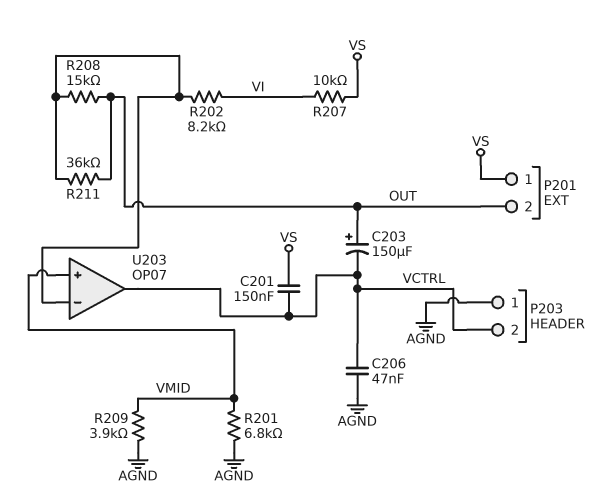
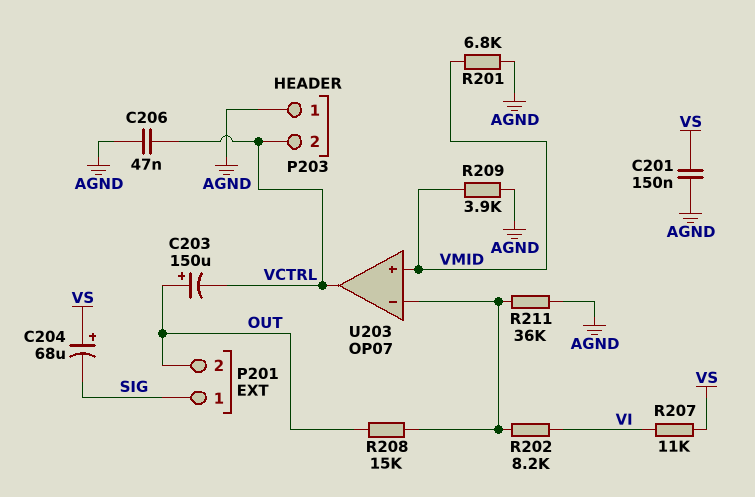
C201: 150nF (VCTRL, VS) -> 150nF (AGND, VS)
C204: none -> 68uF (plus VS, minus SIG)
P201 pin 1: VS -> SIG
R207: 10k (VI, VS) -> 11k (VI, VS)
R211: 36k (OUT, U203/in-) -> 36k (AGND, U203/in-)

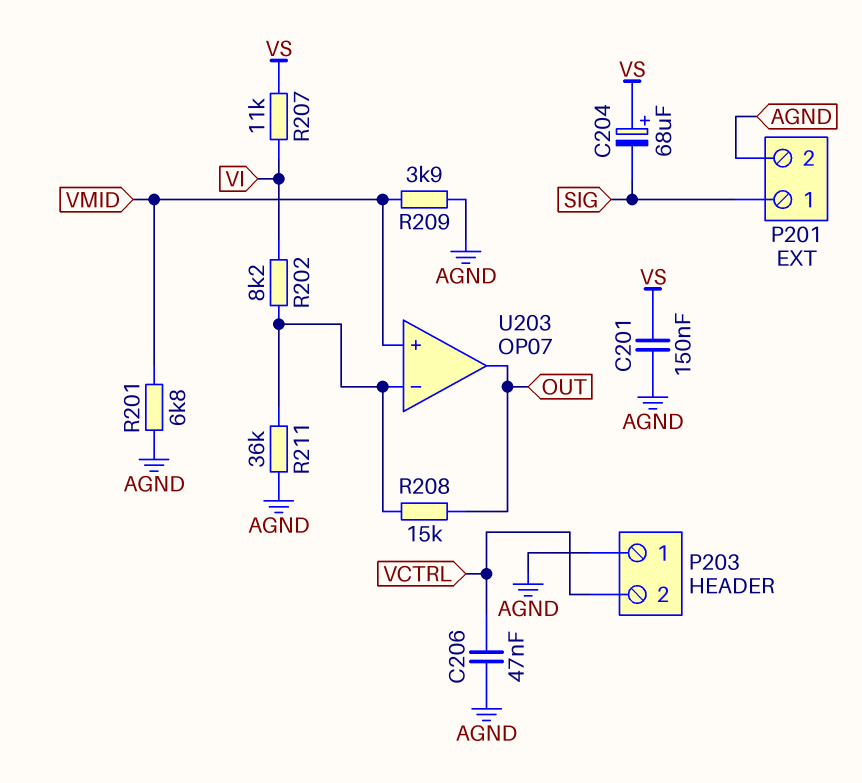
C203: 150uF (plus OUT, minus VCTRL) -> none
P201 pin 2: OUT -> AGND
U203 pin out: VCTRL -> OUT

